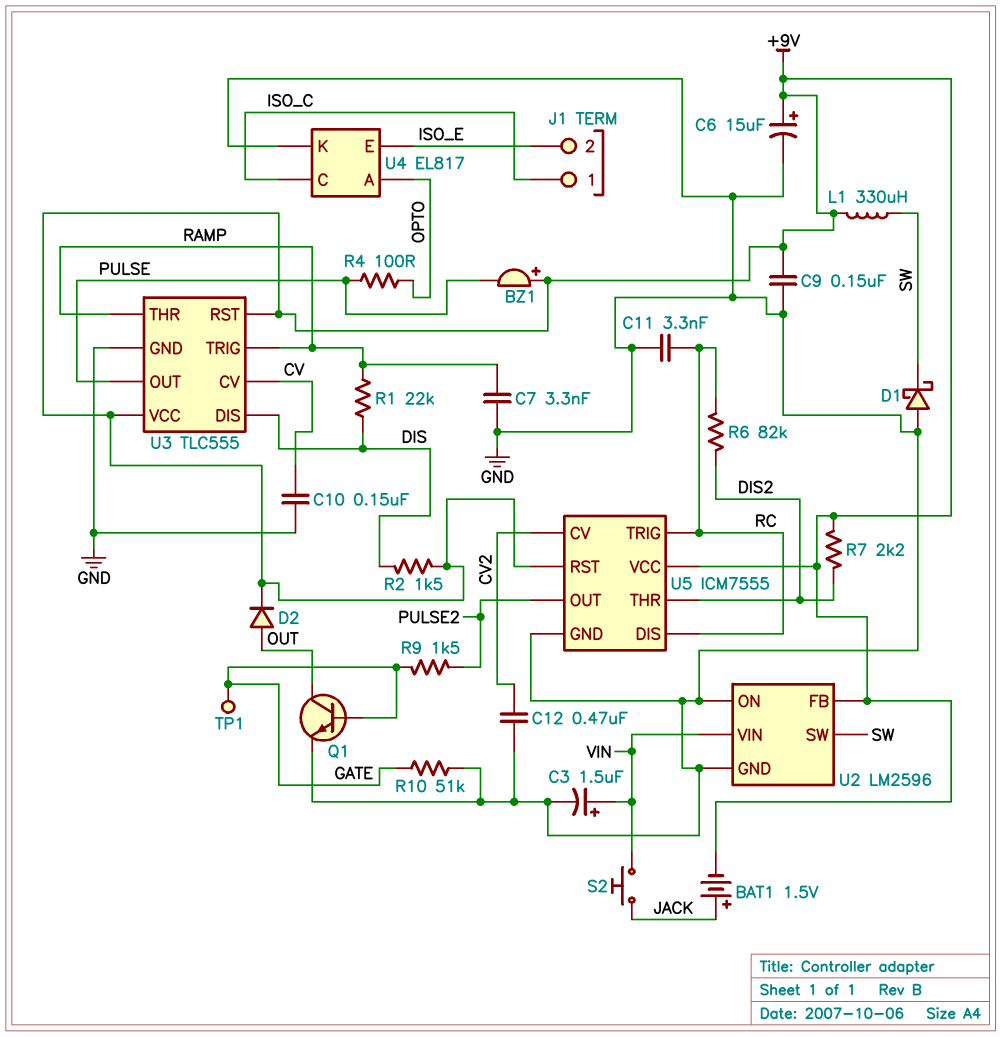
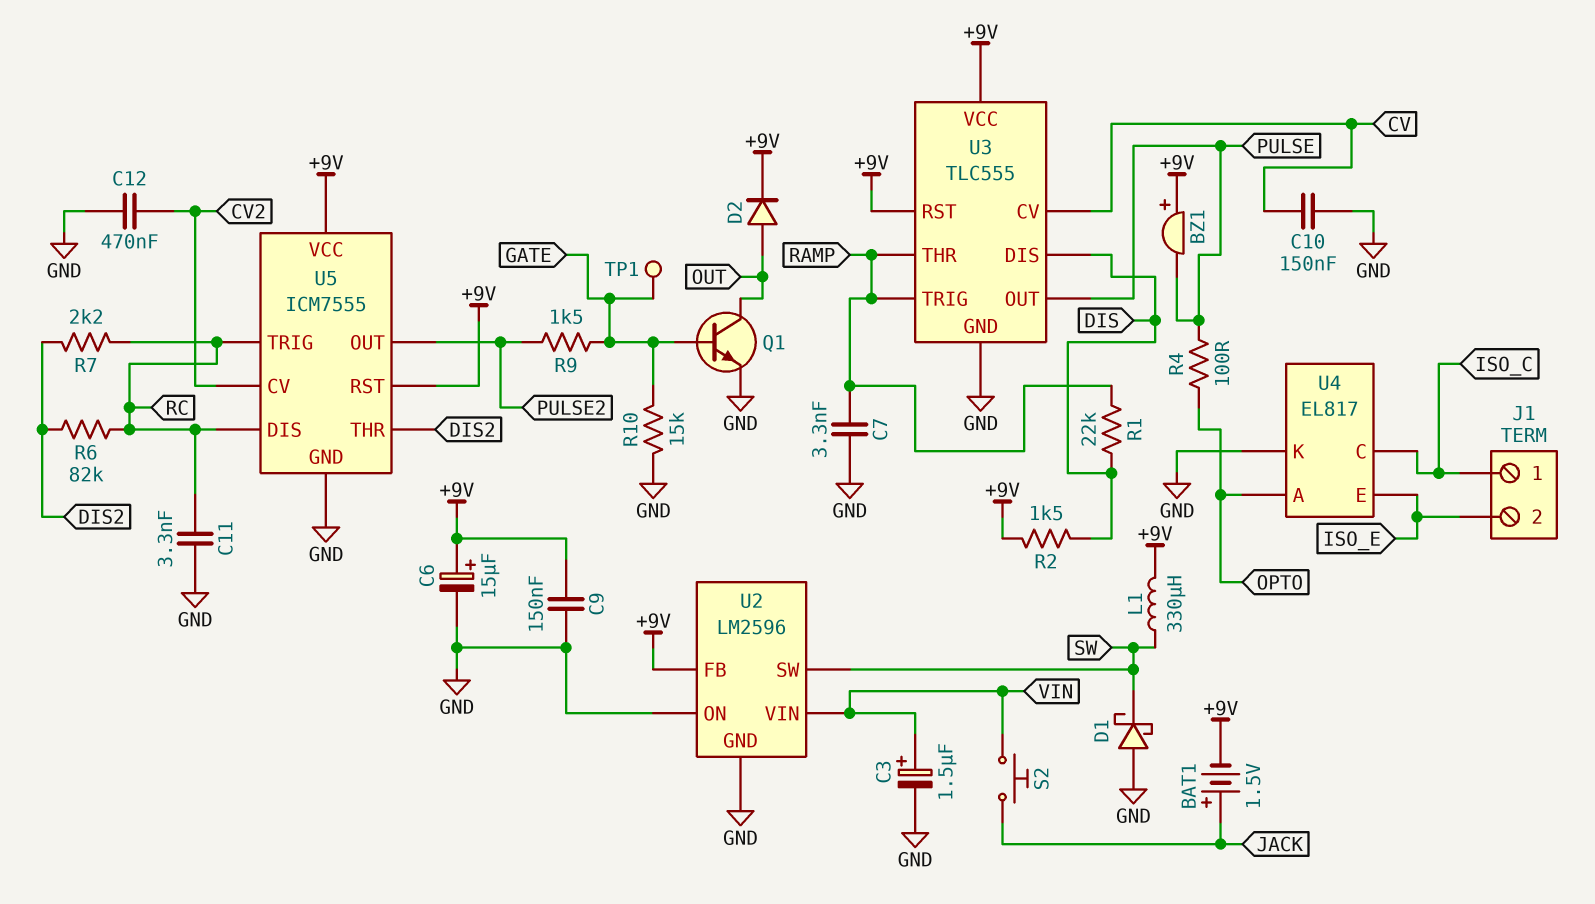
R7: 2.2k (+9V, DIS2) -> 2.2k (DIS2, RC)
R10: 51k (GATE, GND) -> 15k (GATE, GND)

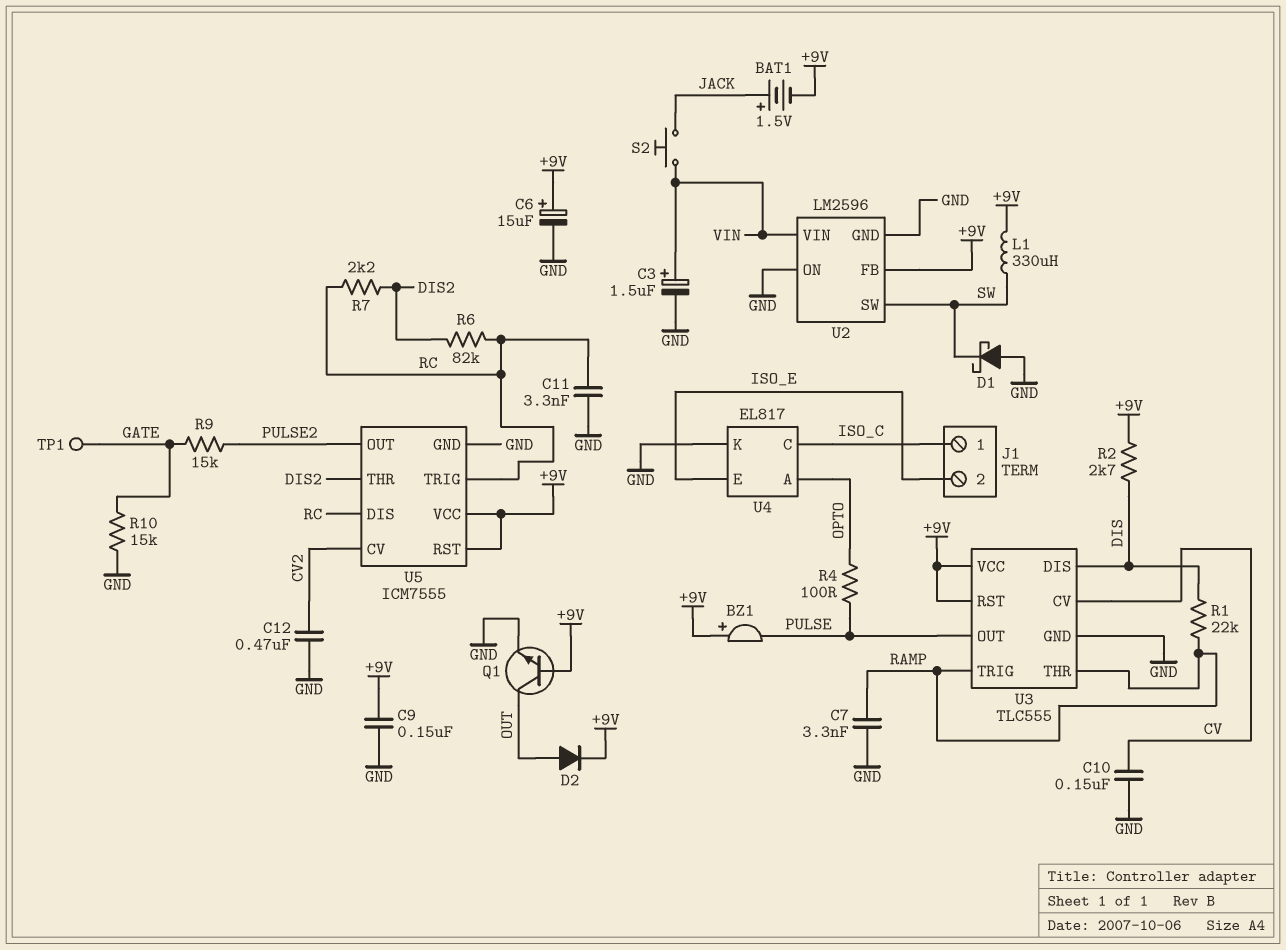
Q1: NPN (B GATE, C OUT, E GND) -> NPN (B +9V, C OUT, E GND)
R2: 1.5k (+9V, DIS) -> 2.7k (+9V, DIS)
R9: 1.5k (GATE, PULSE2) -> 15k (GATE, PULSE2)

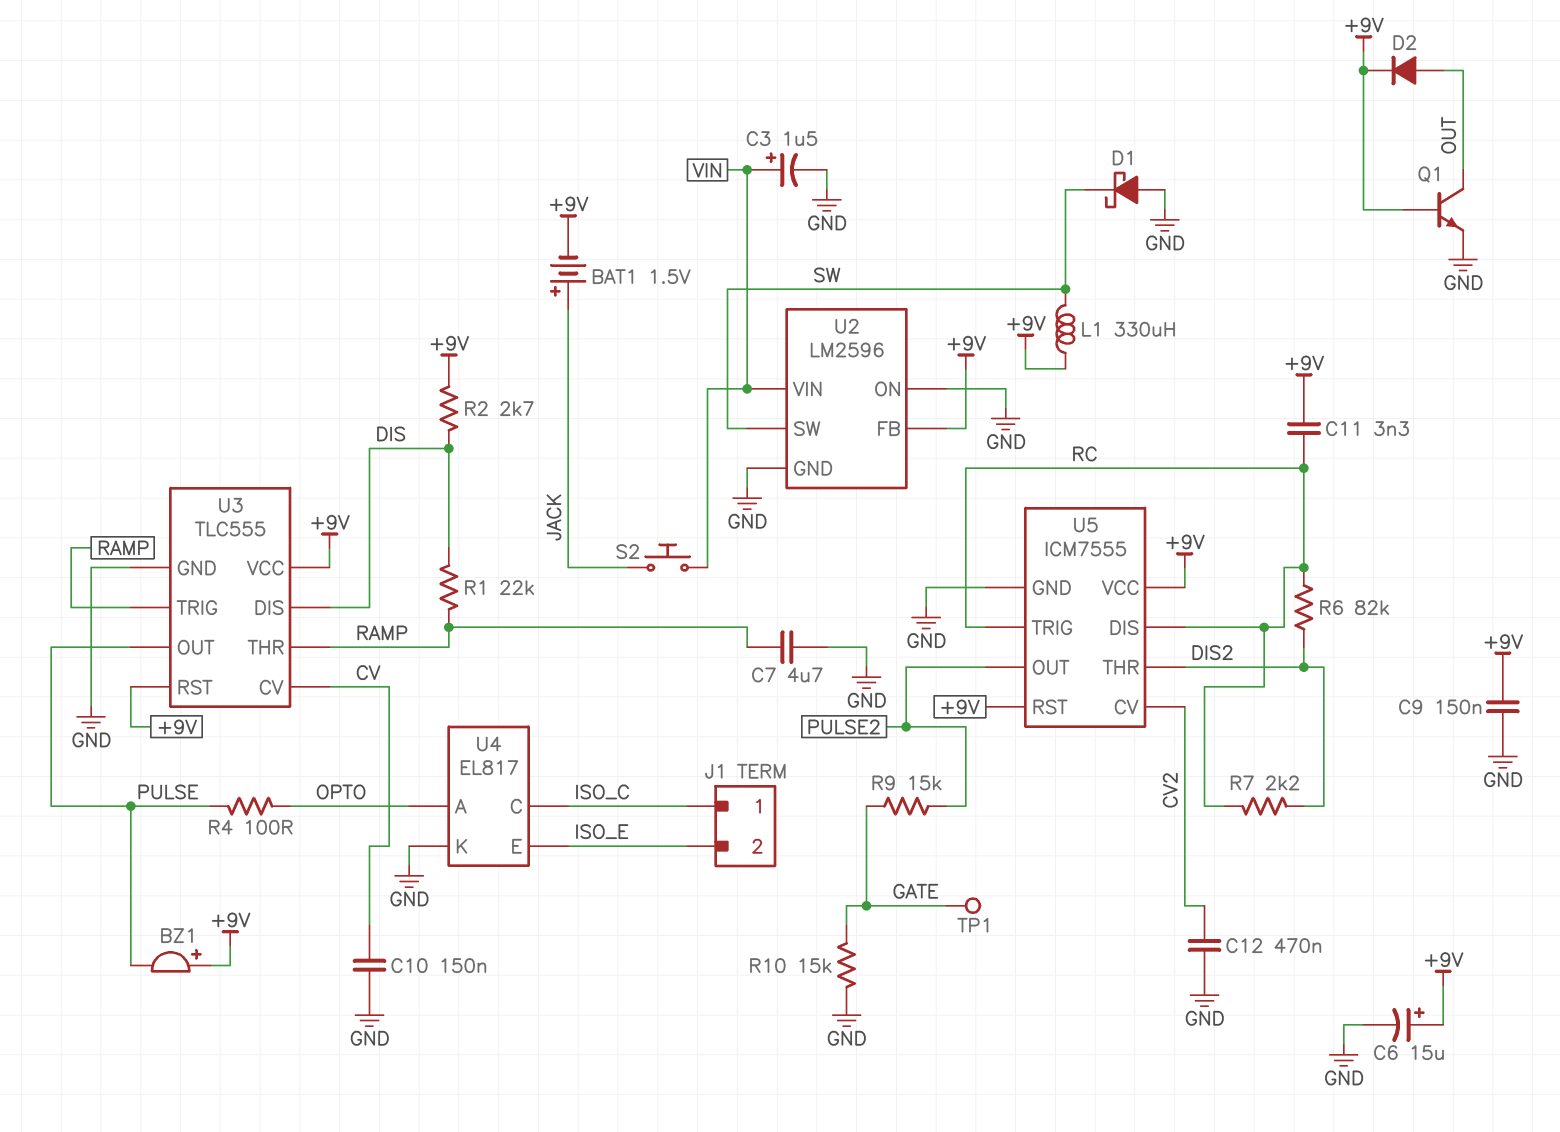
C7: 3.3nF (GND, RAMP) -> 4.7uF (GND, RAMP)
C11: 3.3nF (GND, RC) -> 3.3nF (+9V, RC)

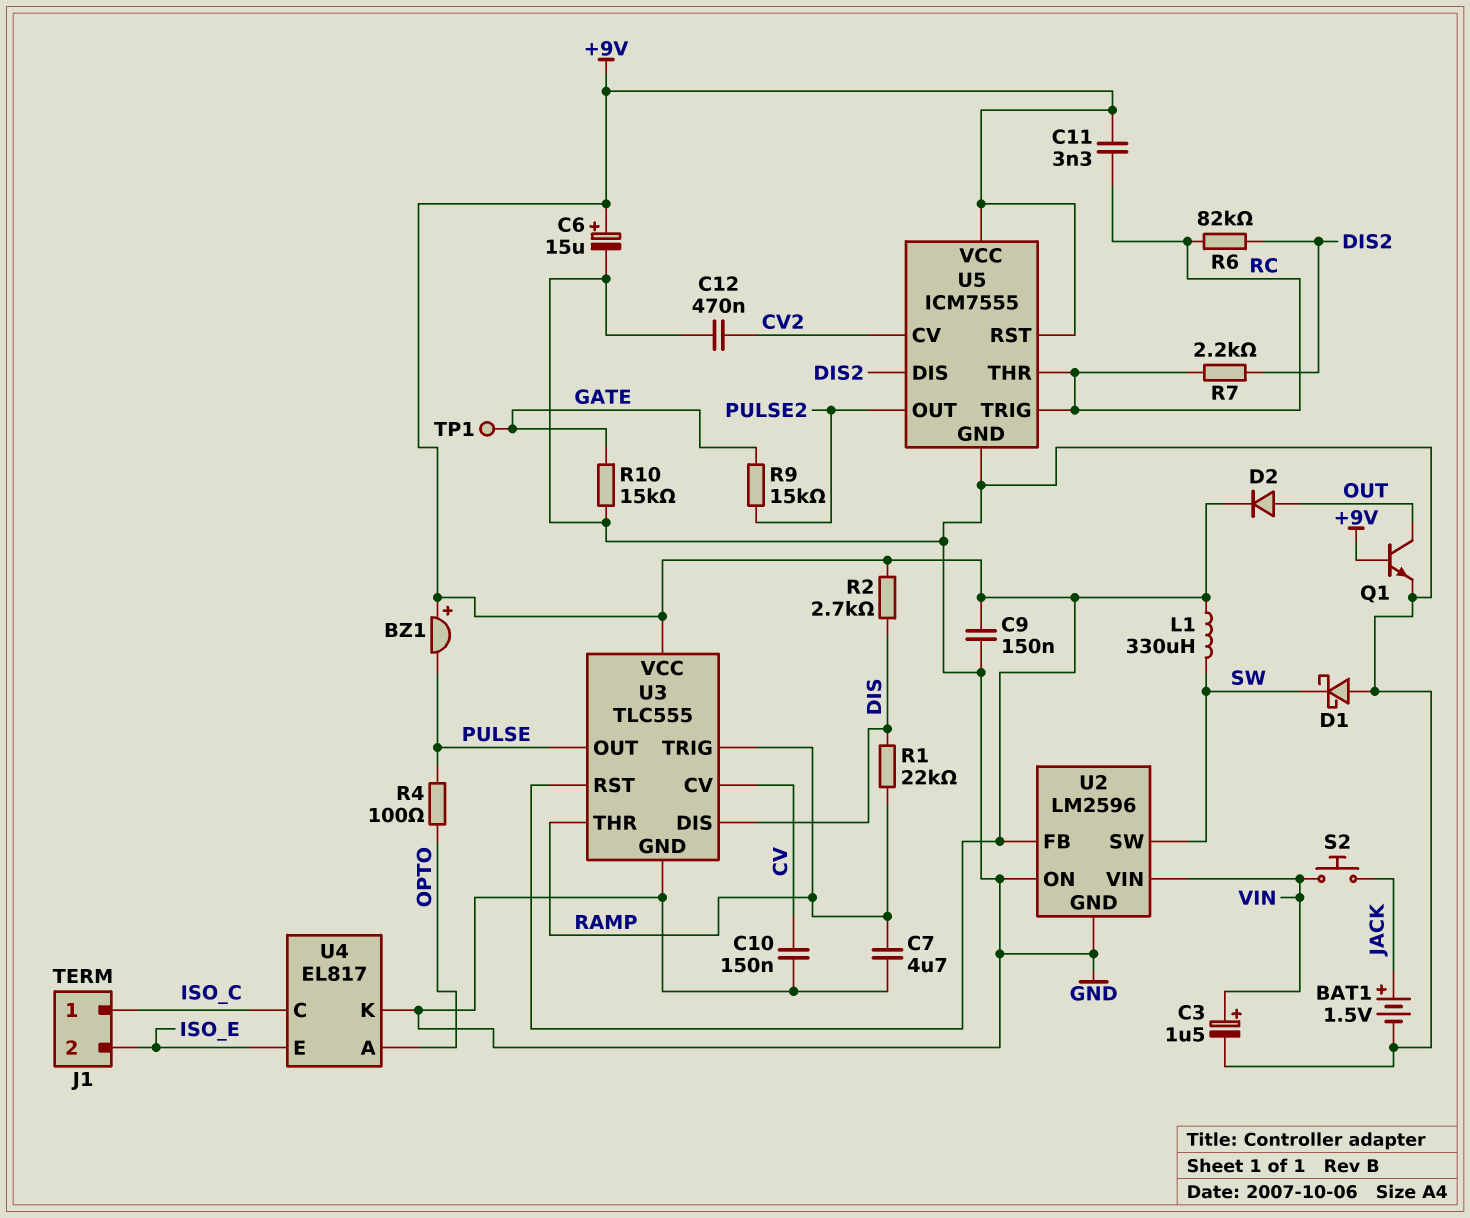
BAT1: 1.5V (plus JACK, minus +9V) -> 1.5V (plus JACK, minus GND)
U5 pin DIS: RC -> DIS2
U5 pin THR: DIS2 -> RC

